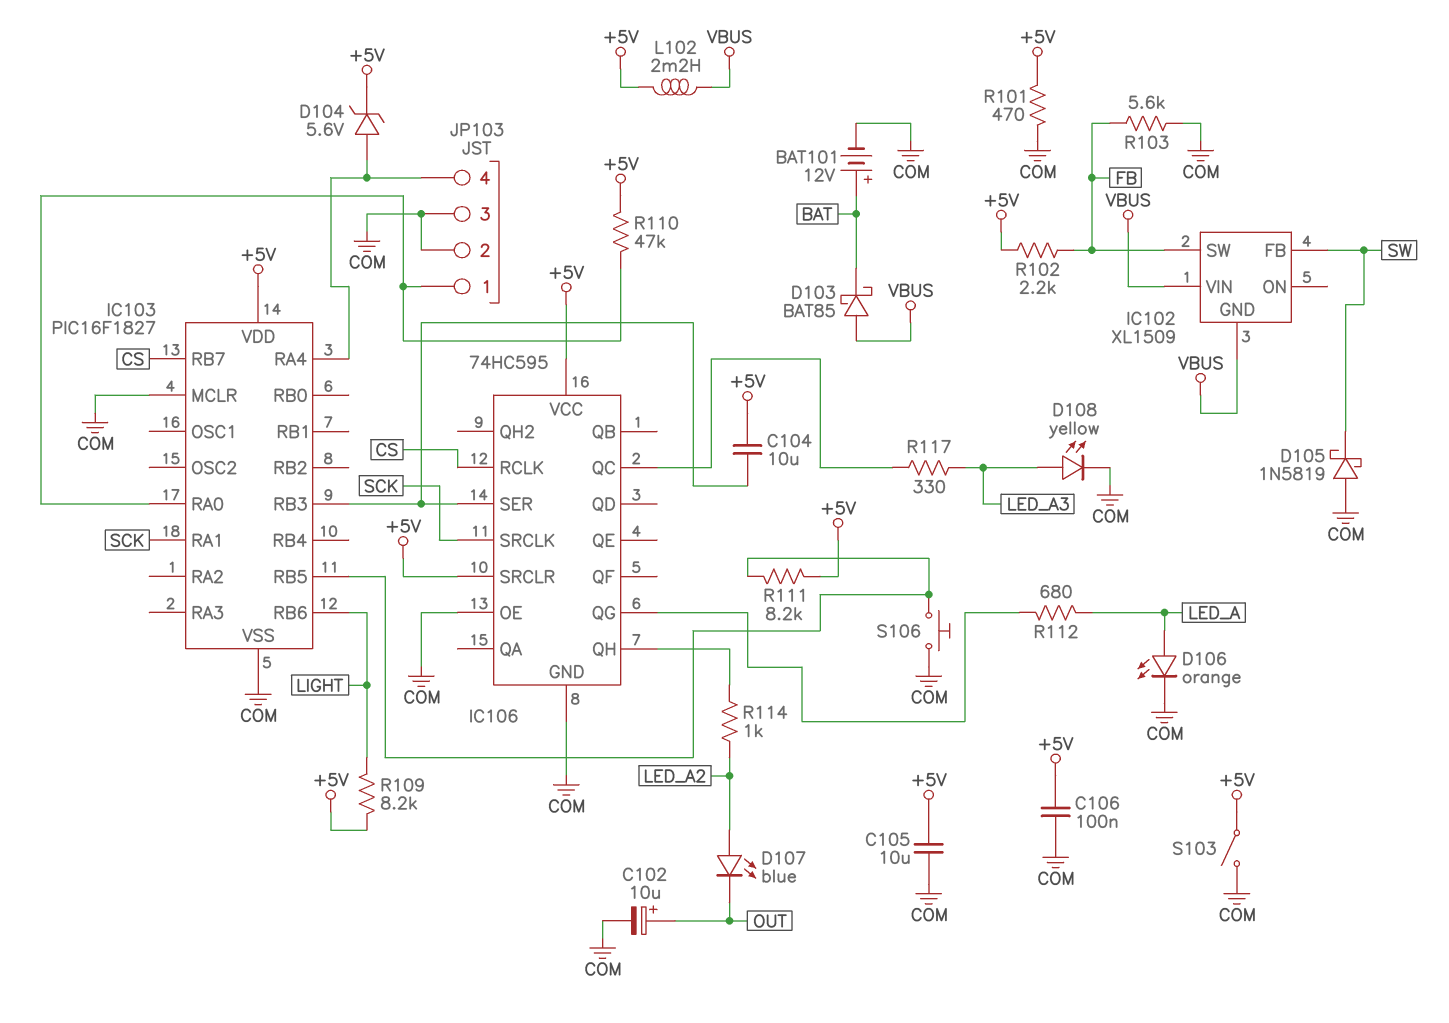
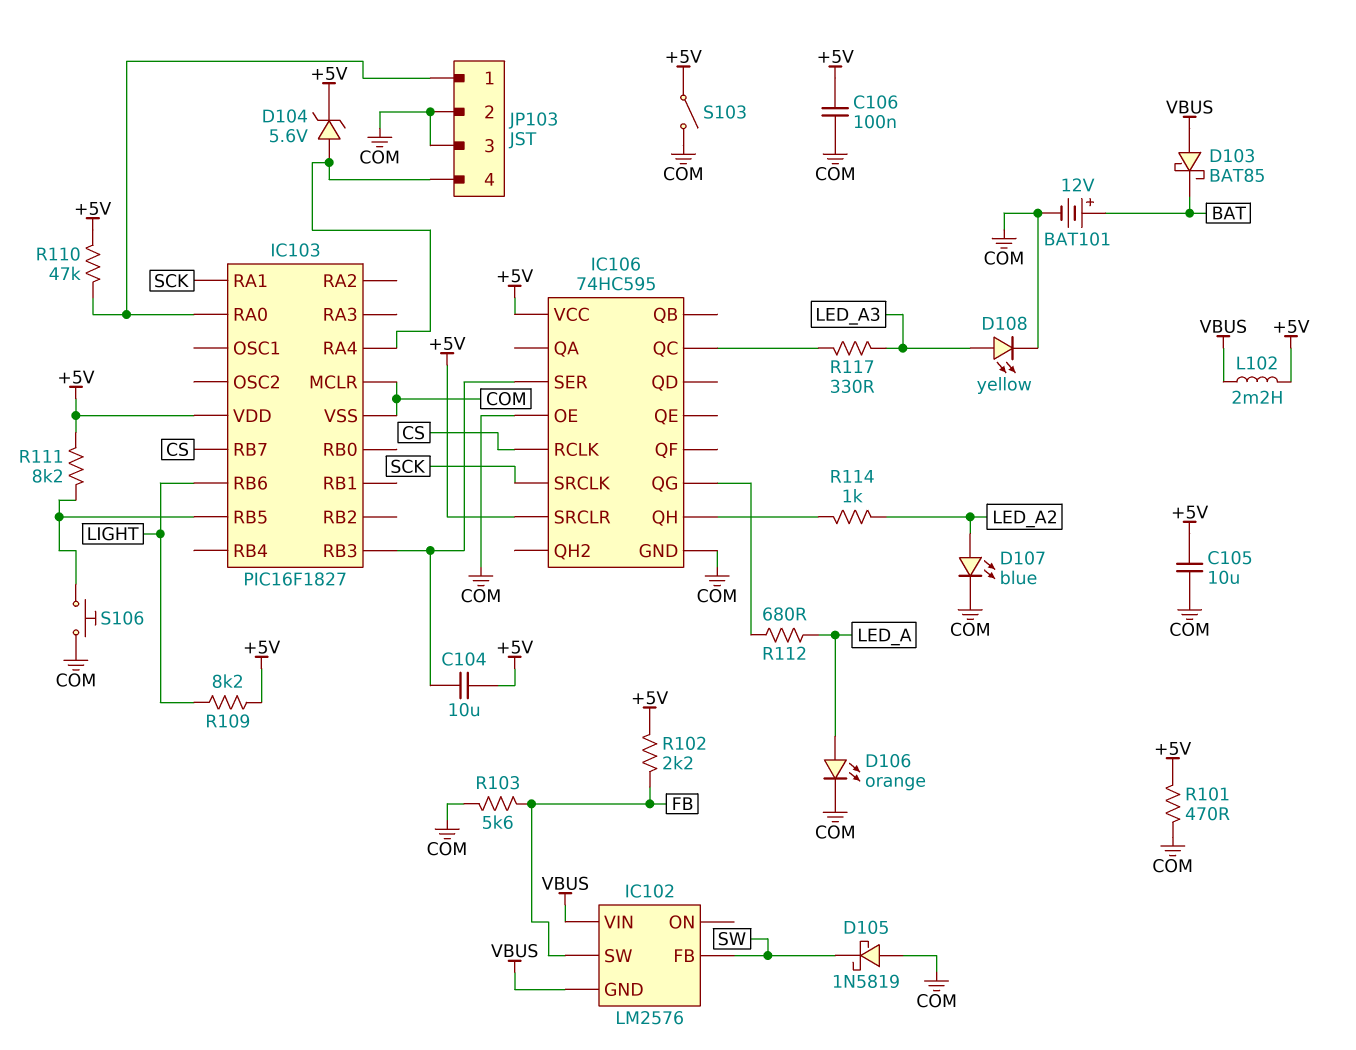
C102: 10uF (plus OUT, minus COM) -> none
D107: LED blue (A LED_A2, K OUT) -> LED blue (A LED_A2, K COM)
IC102: XL1509 -> LM2576

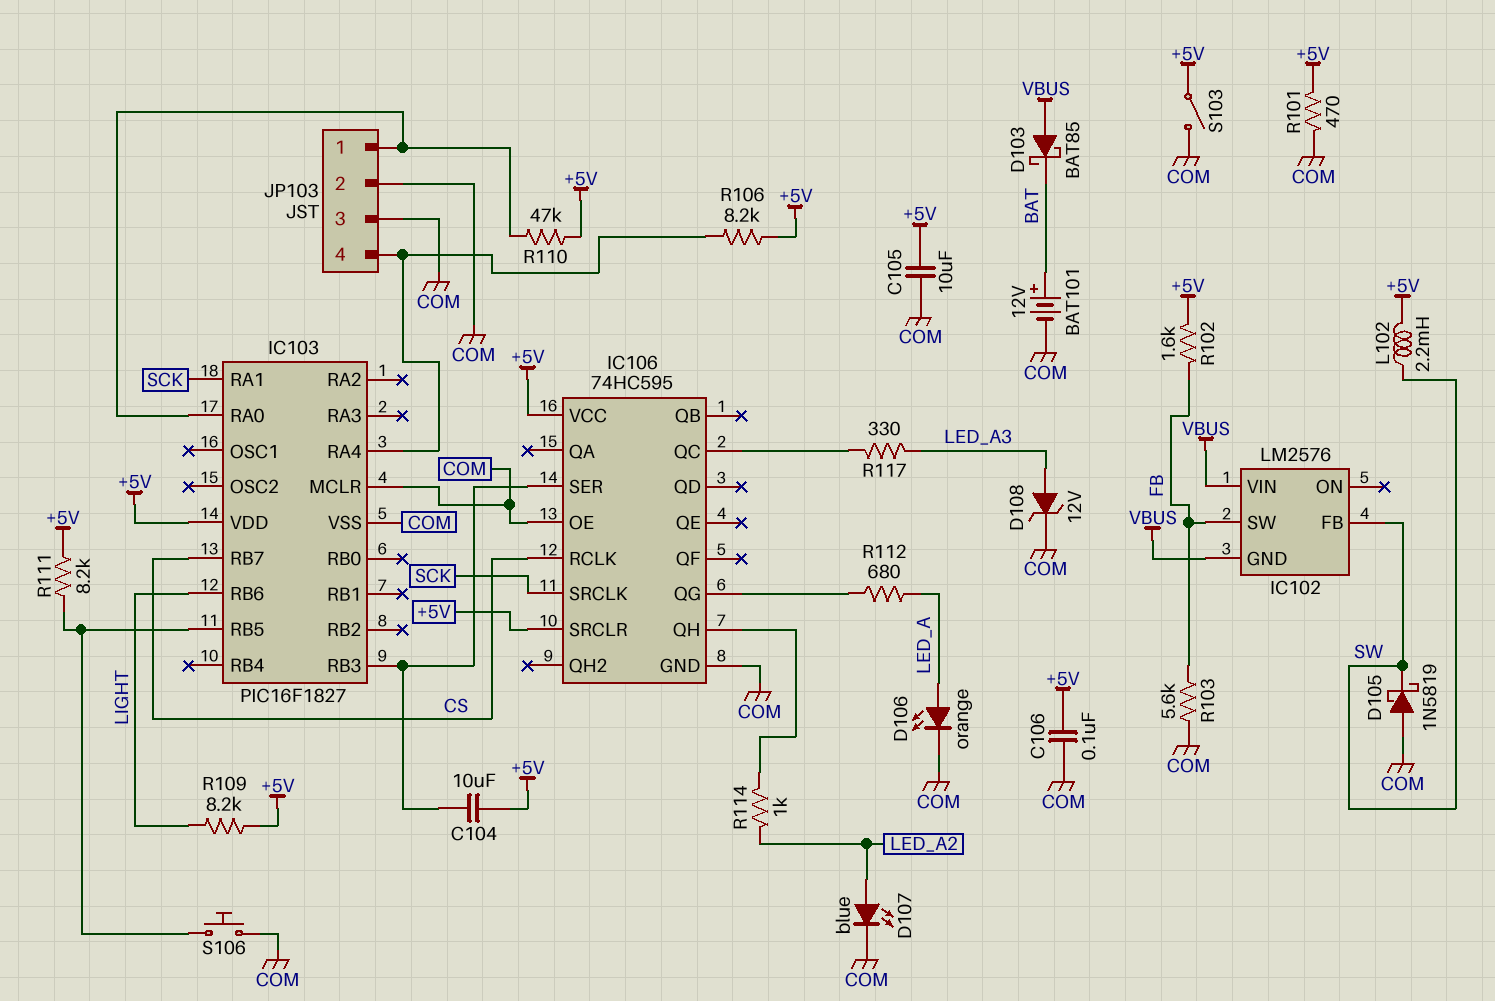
D104: zener 5.6V (A IC103/RA4, K +5V) -> none
D108: LED yellow (A LED_A3, K COM) -> zener 12V (A LED_A3, K COM)
L102: 2.2mH (+5V, VBUS) -> 2.2mH (+5V, SW)
R102: 2.2k (+5V, FB) -> 1.6k (+5V, FB)
R106: none -> 8.2k (+5V, IC103/RA4)

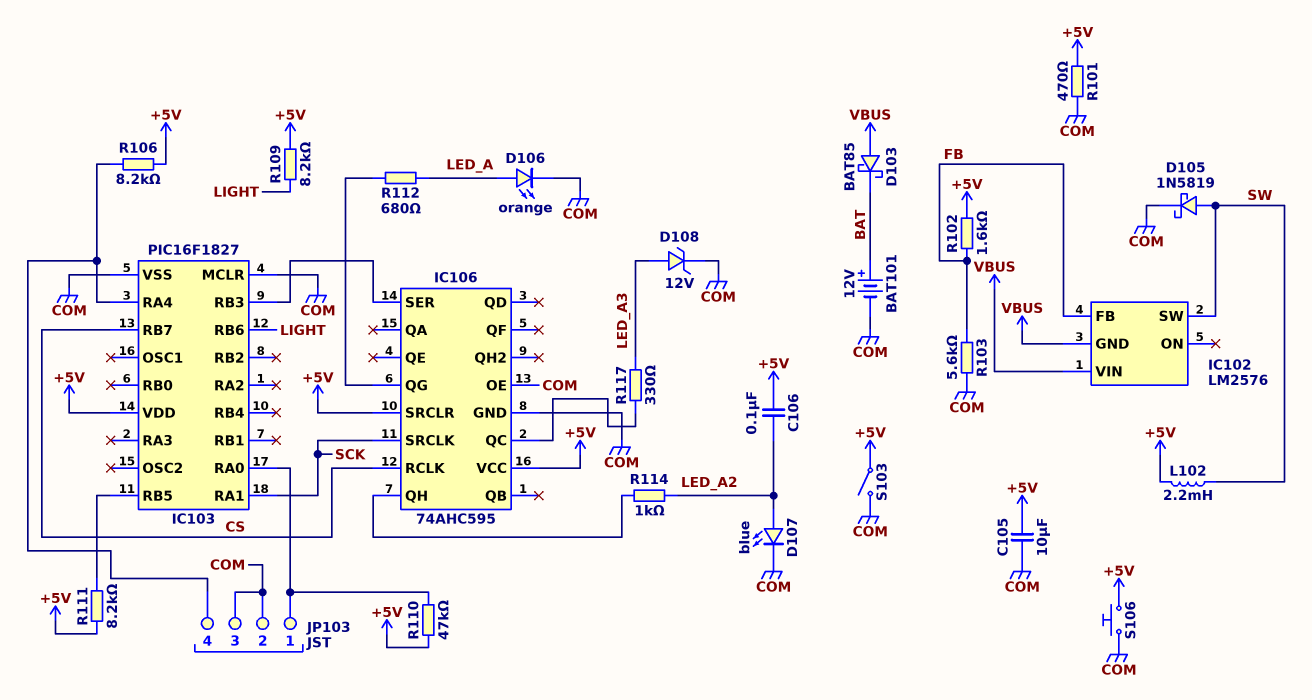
C104: 10uF (+5V, IC103/RB3) -> none
C106: 100nF (+5V, COM) -> 100nF (+5V, LED_A2)
D105: schottky 1N5819 (A COM, K SW) -> schottky 1N5819 (A SW, K COM)
IC102 pin FB: SW -> FB
IC102 pin SW: FB -> SW
IC106: 74HC595 -> 74AHC595
S106: button (COM, IC103/RB5) -> button (+5V, COM)

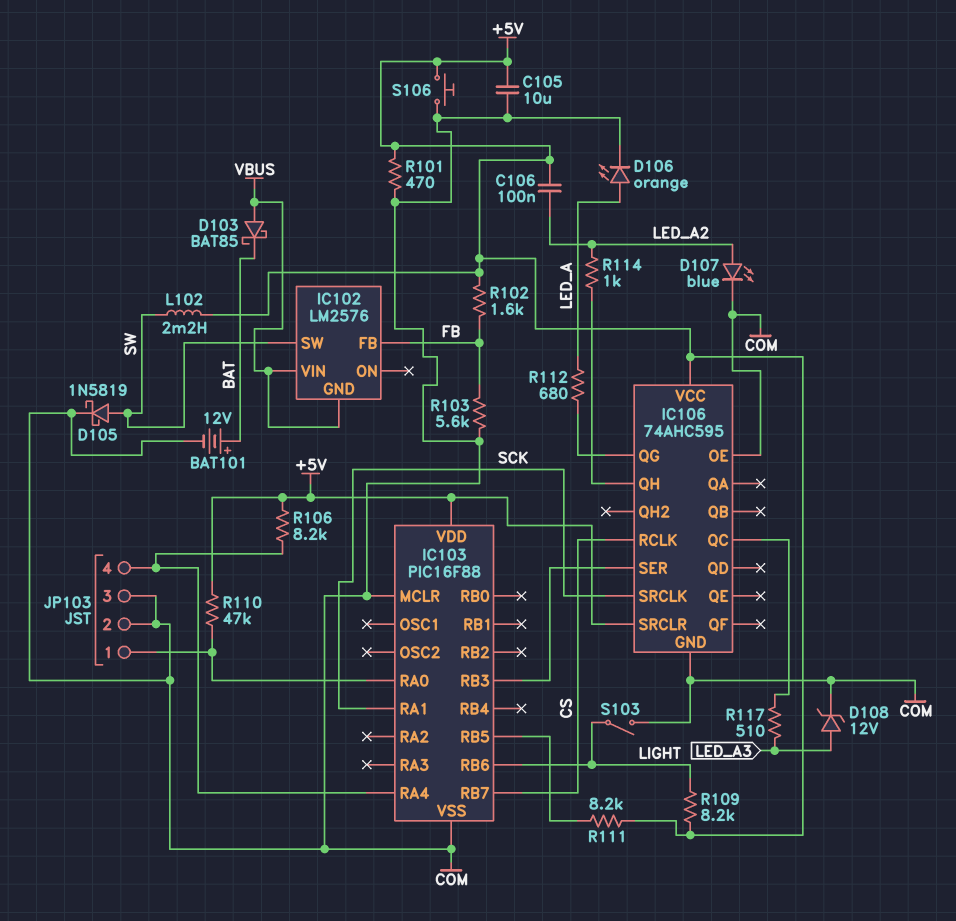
IC103: PIC16F1827 -> PIC16F88
R117: 330 (IC106/QC, LED_A3) -> 510 (IC106/QC, LED_A3)
S103: switch (+5V, COM) -> switch (COM, LIGHT)

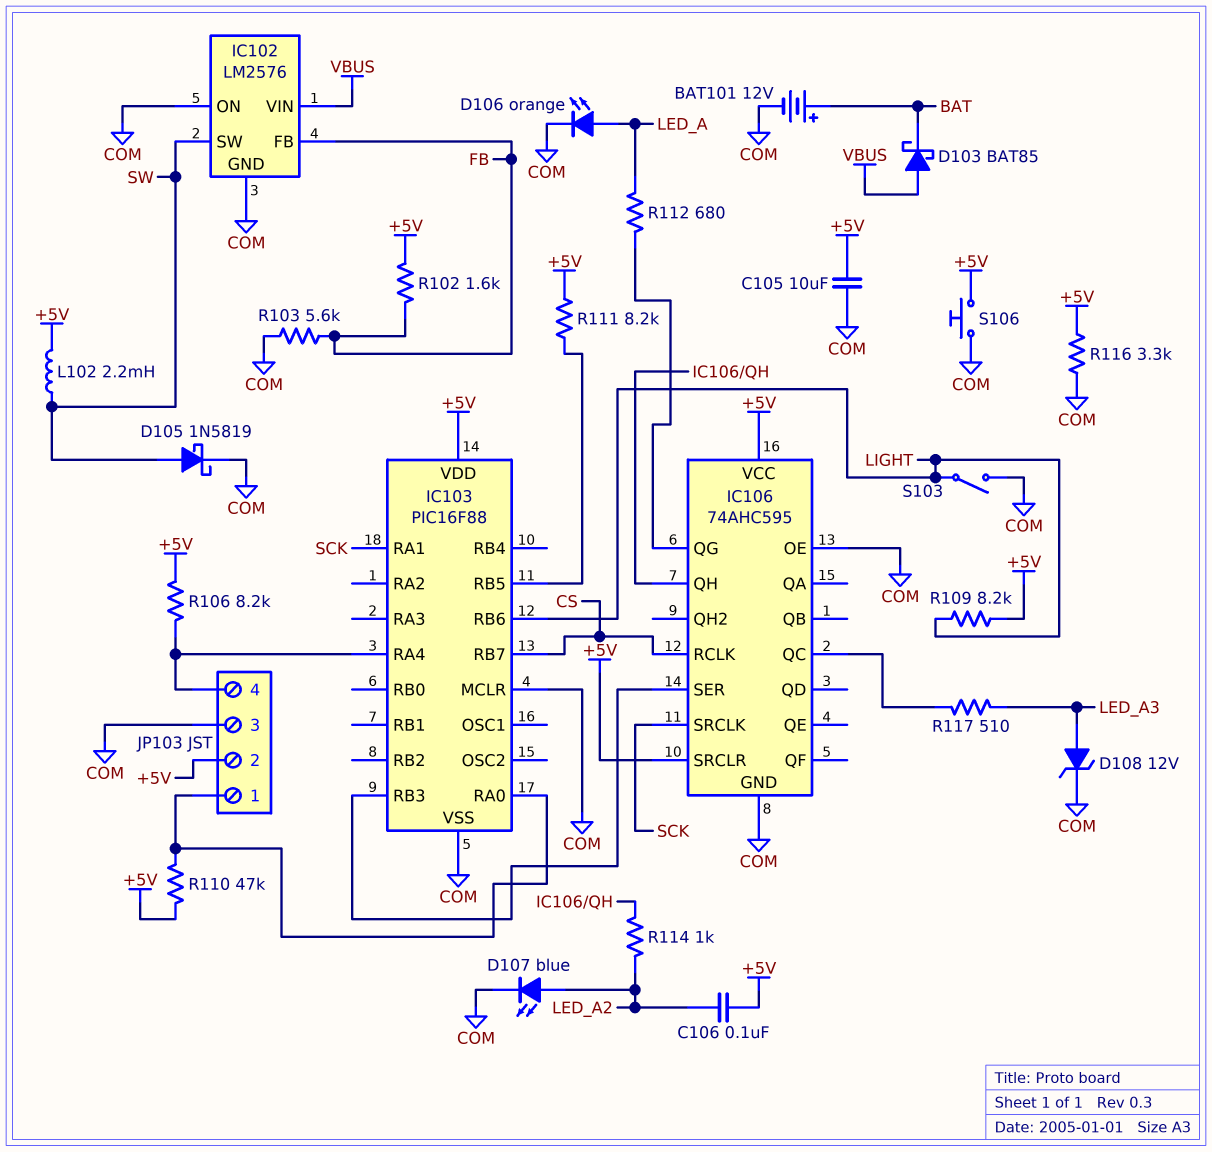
IC102 pin GND: VBUS -> COM
IC102 pin ON: none -> COM
JP103 pin 2: COM -> +5V
R101: 470 (+5V, COM) -> none
R116: none -> 3.3k (+5V, COM)

